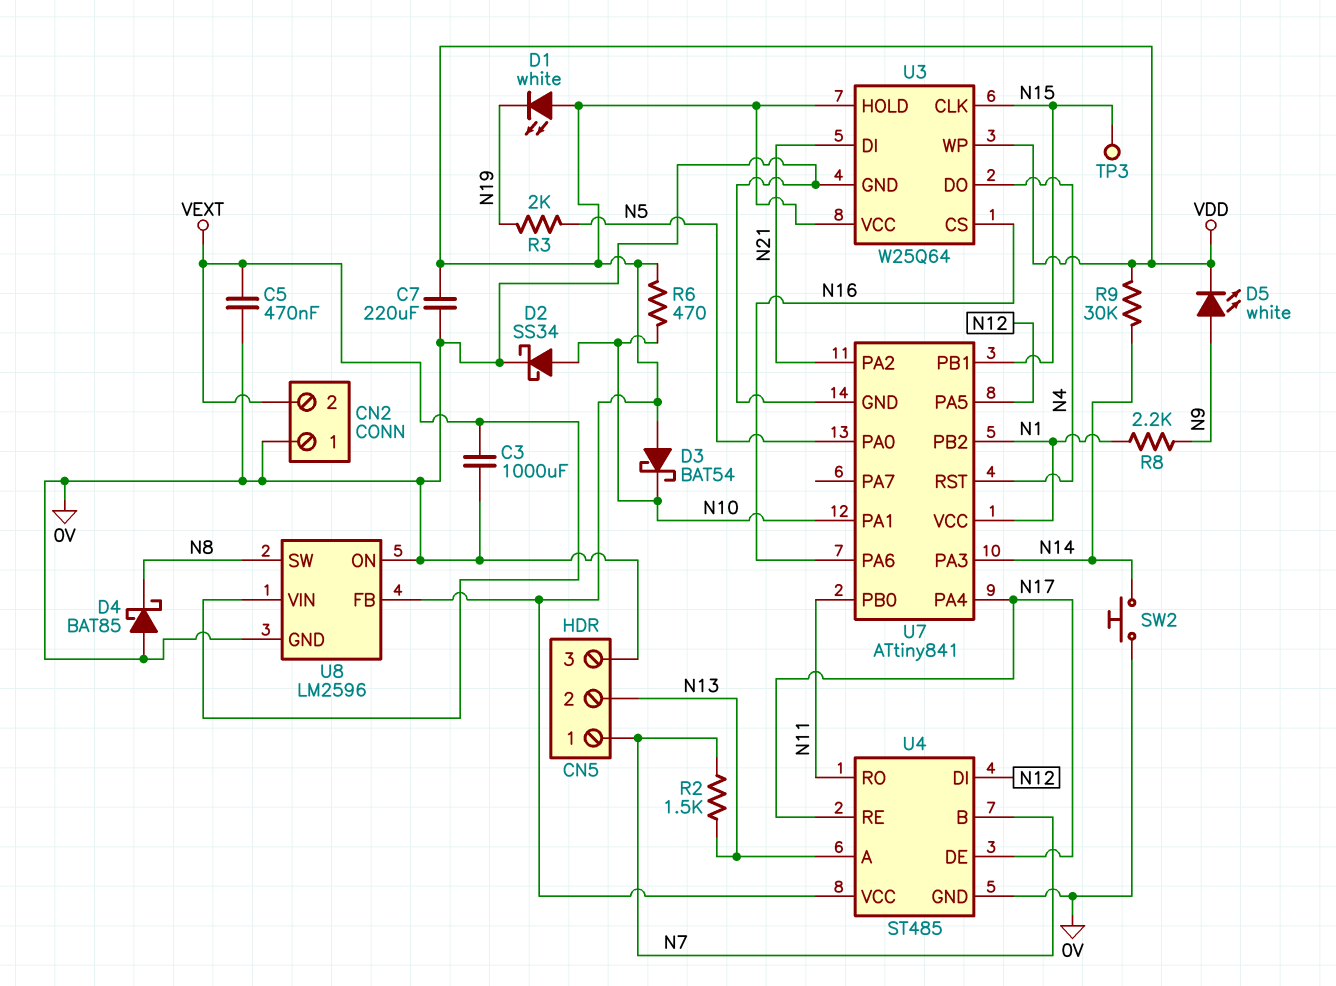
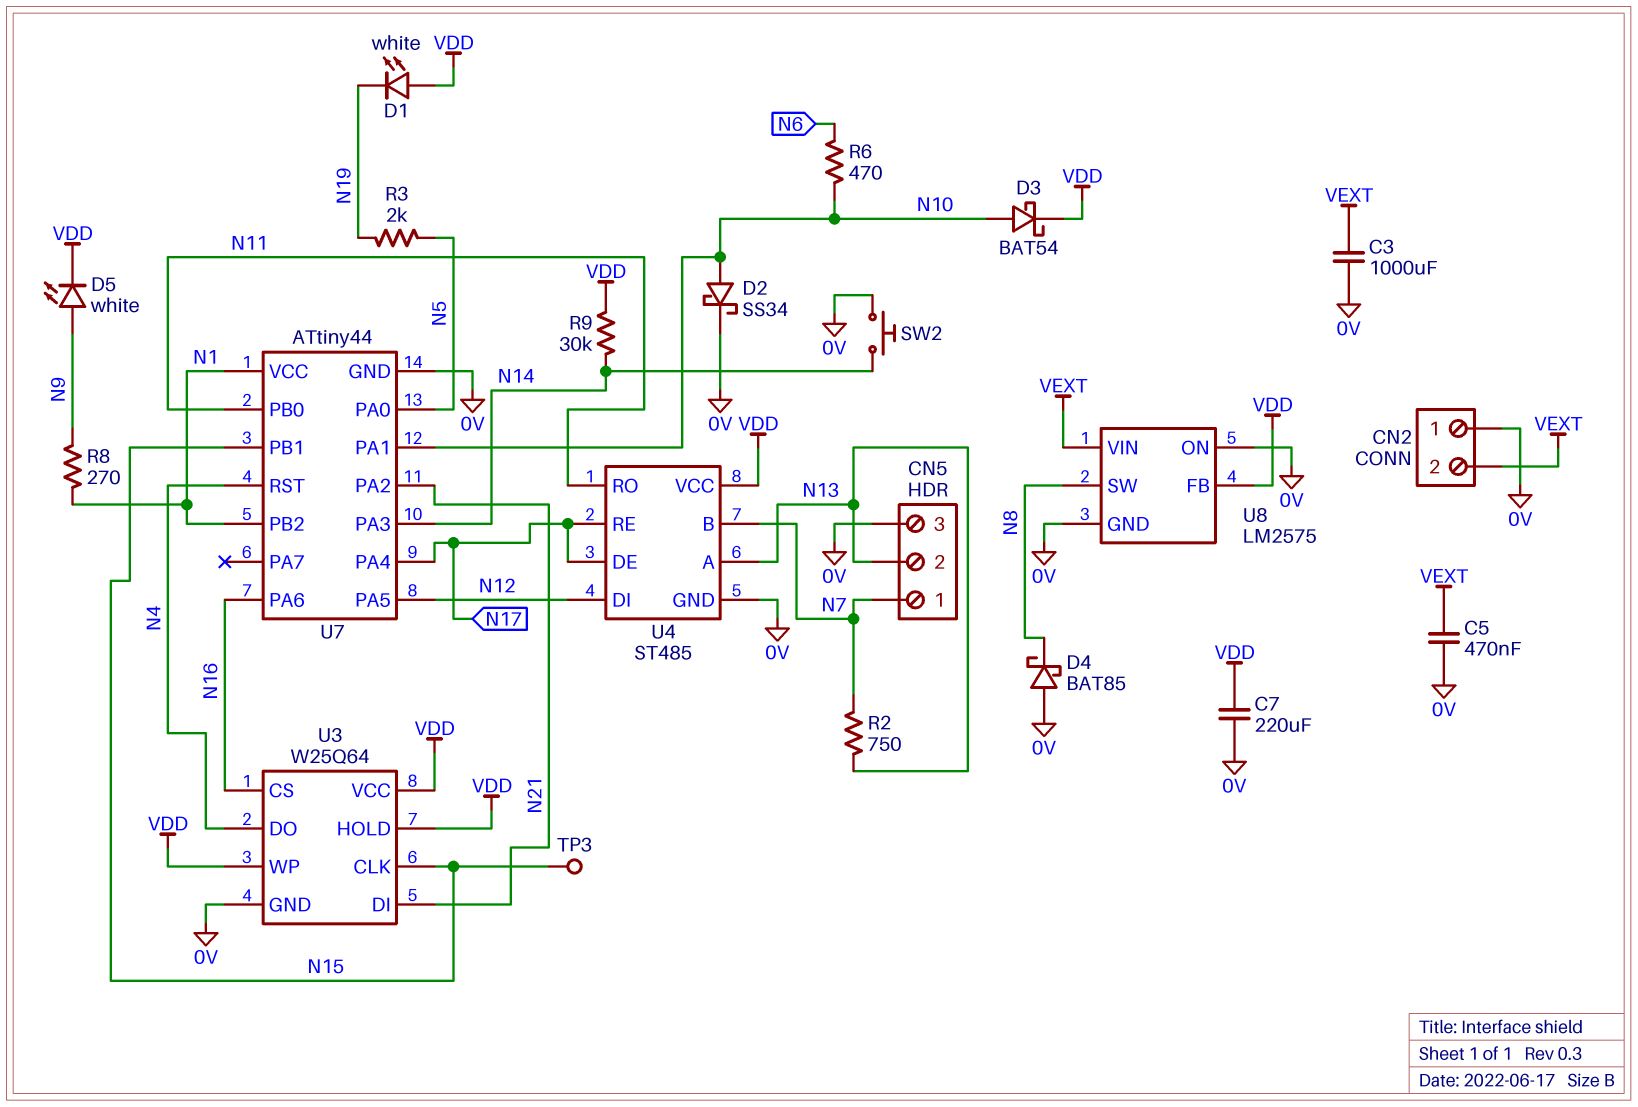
D3: schottky BAT54 (A VDD, K N10) -> schottky BAT54 (A N10, K VDD)
R2: 1.5k (N7, N13) -> 750 (N7, N13)
R6: 470 (N10, VDD) -> 470 (N6, N10)
R8: 2.2k (N1, N9) -> 270 (N1, N9)
U7: ATtiny841 -> ATtiny44
U8: LM2596 -> LM2575

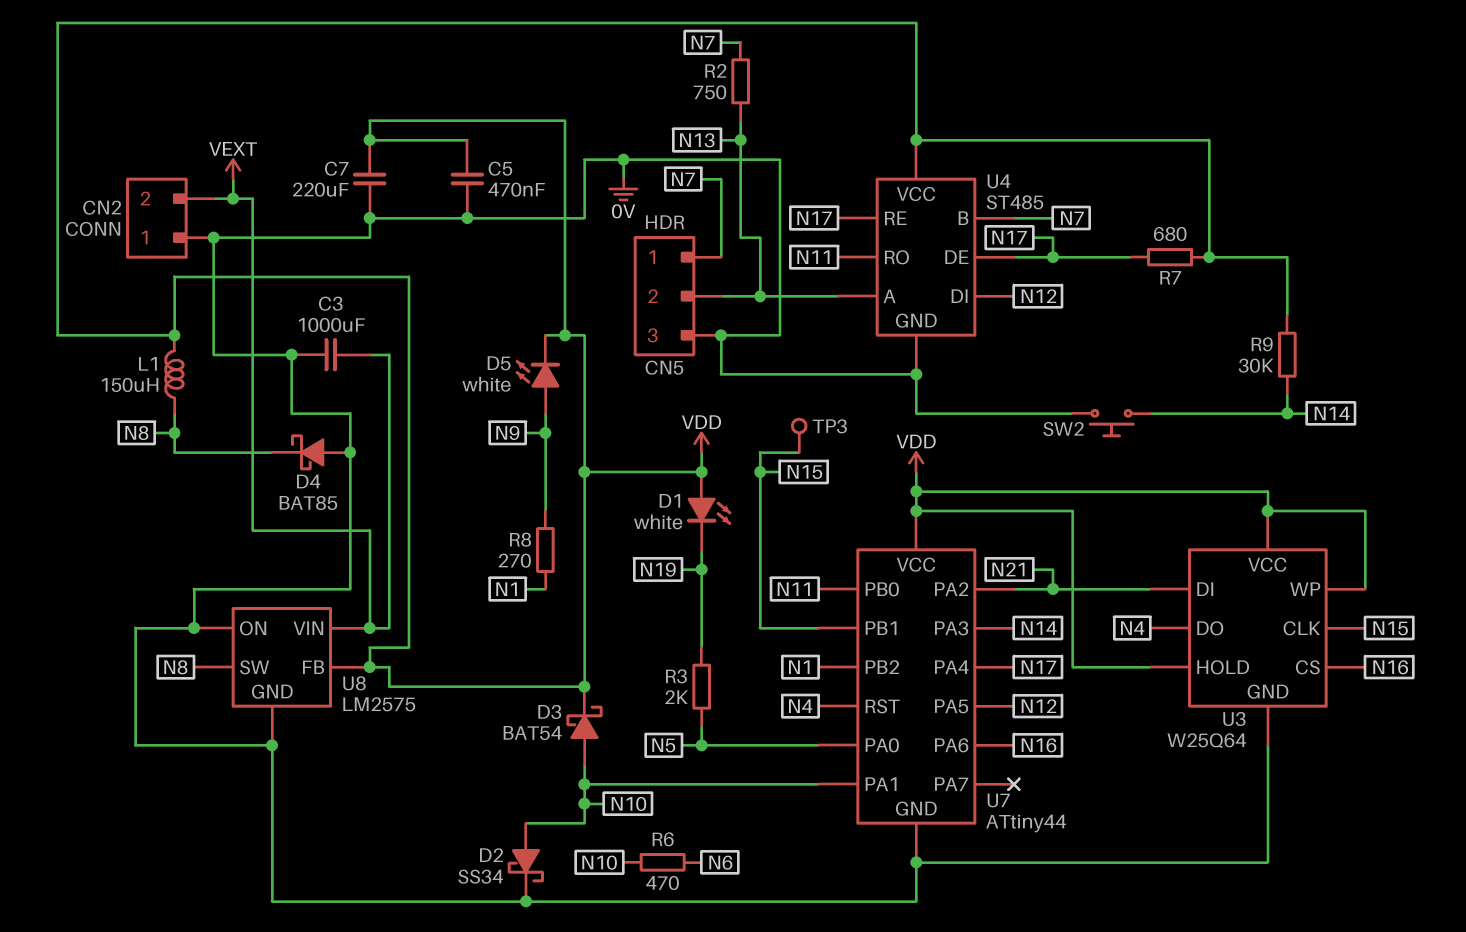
C5: 470nF (0V, VEXT) -> 470nF (0V, VDD)
L1: none -> 150uH (N8, VDD)
R7: none -> 680 (N17, VDD)
U7 pin VCC: N1 -> VDD

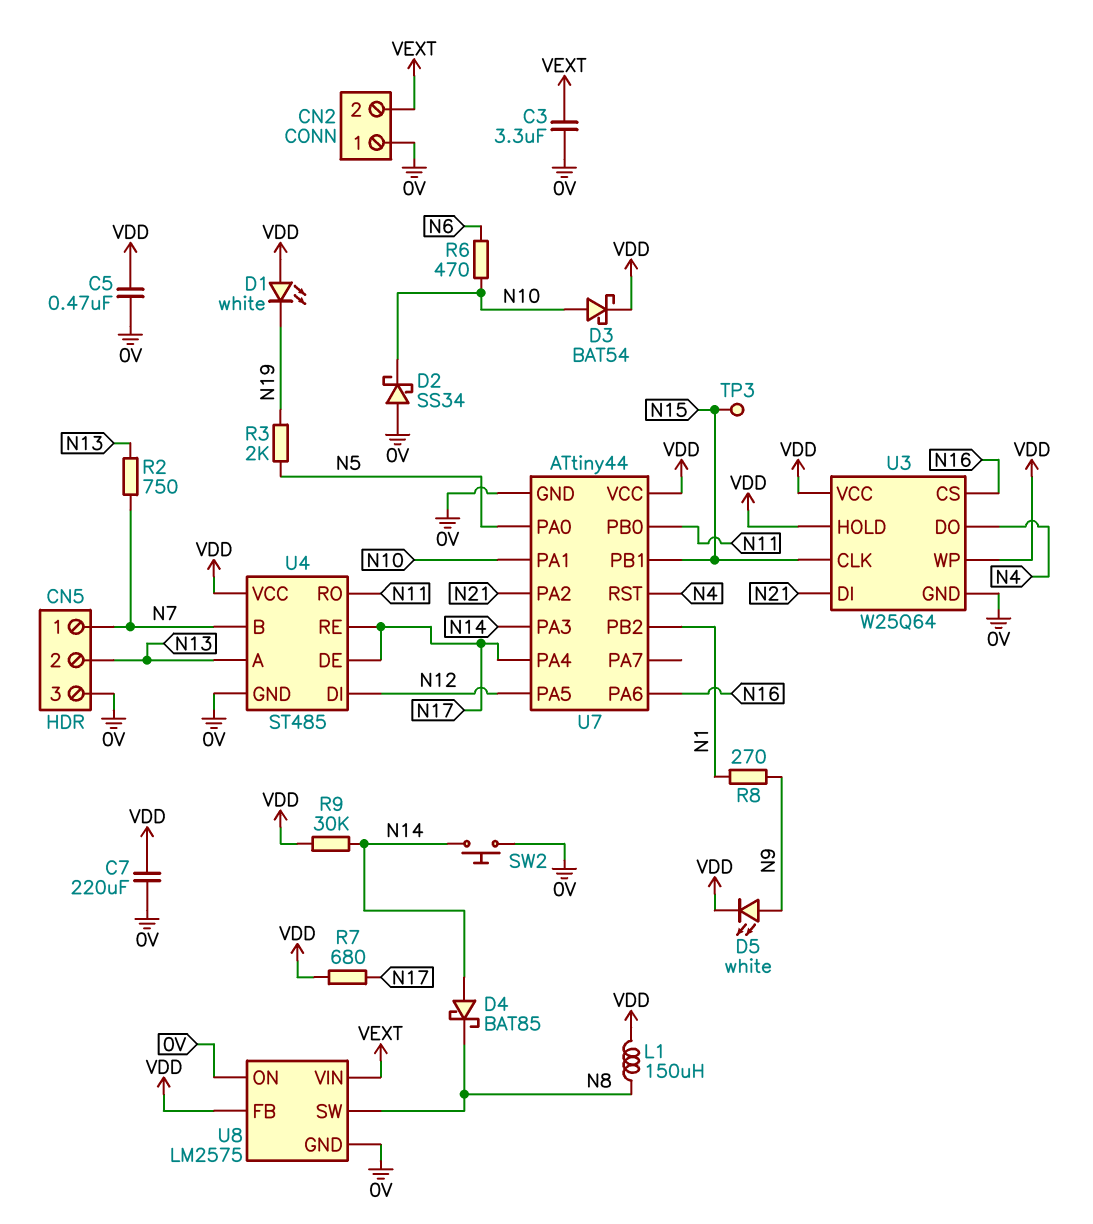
C3: 1000uF (0V, VEXT) -> 3.3uF (0V, VEXT)
D2: schottky SS34 (A N10, K 0V) -> schottky SS34 (A 0V, K N10)
D4: schottky BAT85 (A 0V, K N8) -> schottky BAT85 (A N14, K N8)

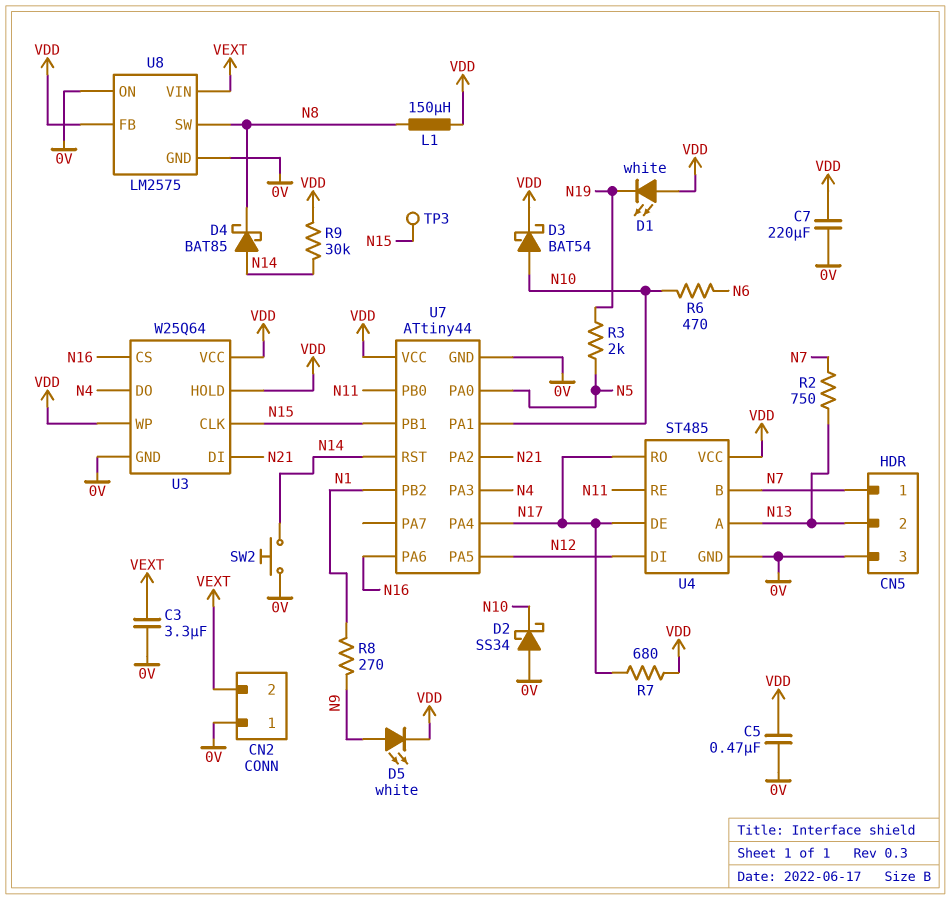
U4 pin RE: N17 -> N11
U4 pin RO: N11 -> N17
U7 pin PA3: N14 -> N4
U7 pin RST: N4 -> N14

